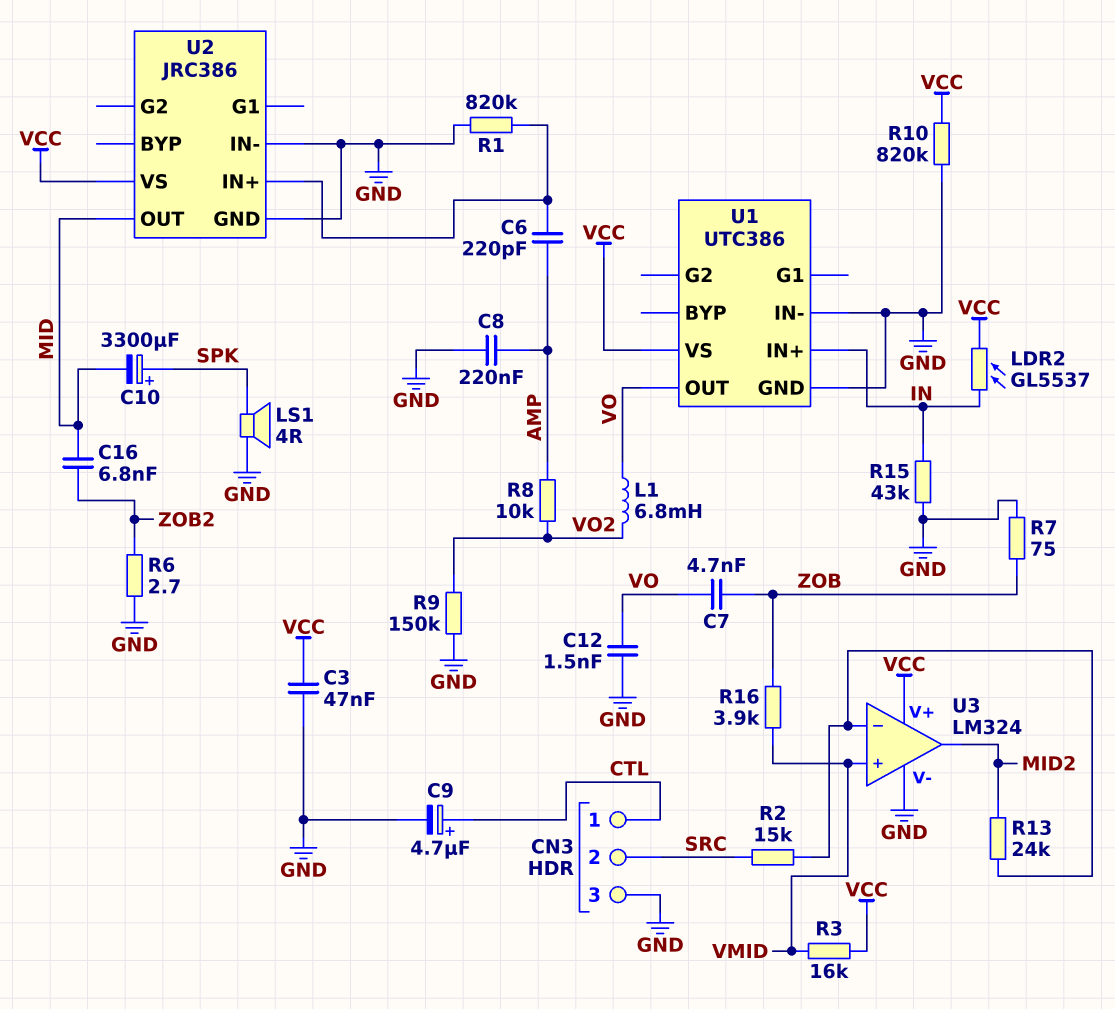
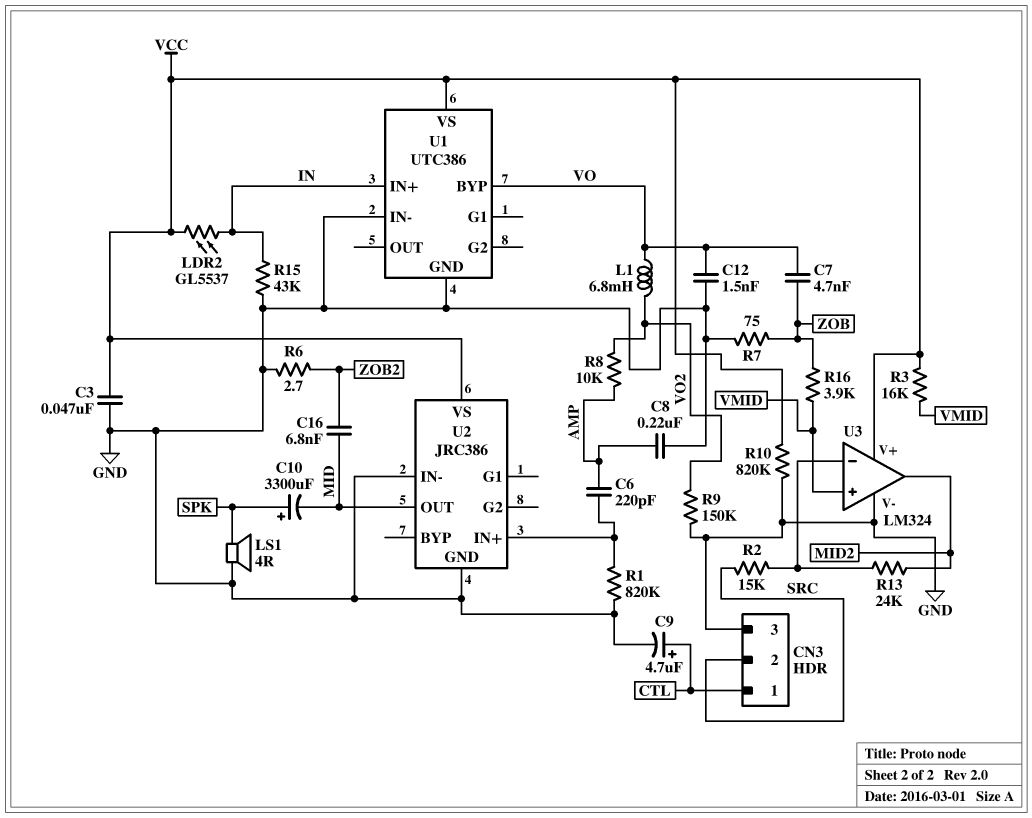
U1 pin BYP: none -> VO
U1 pin OUT: VO -> none

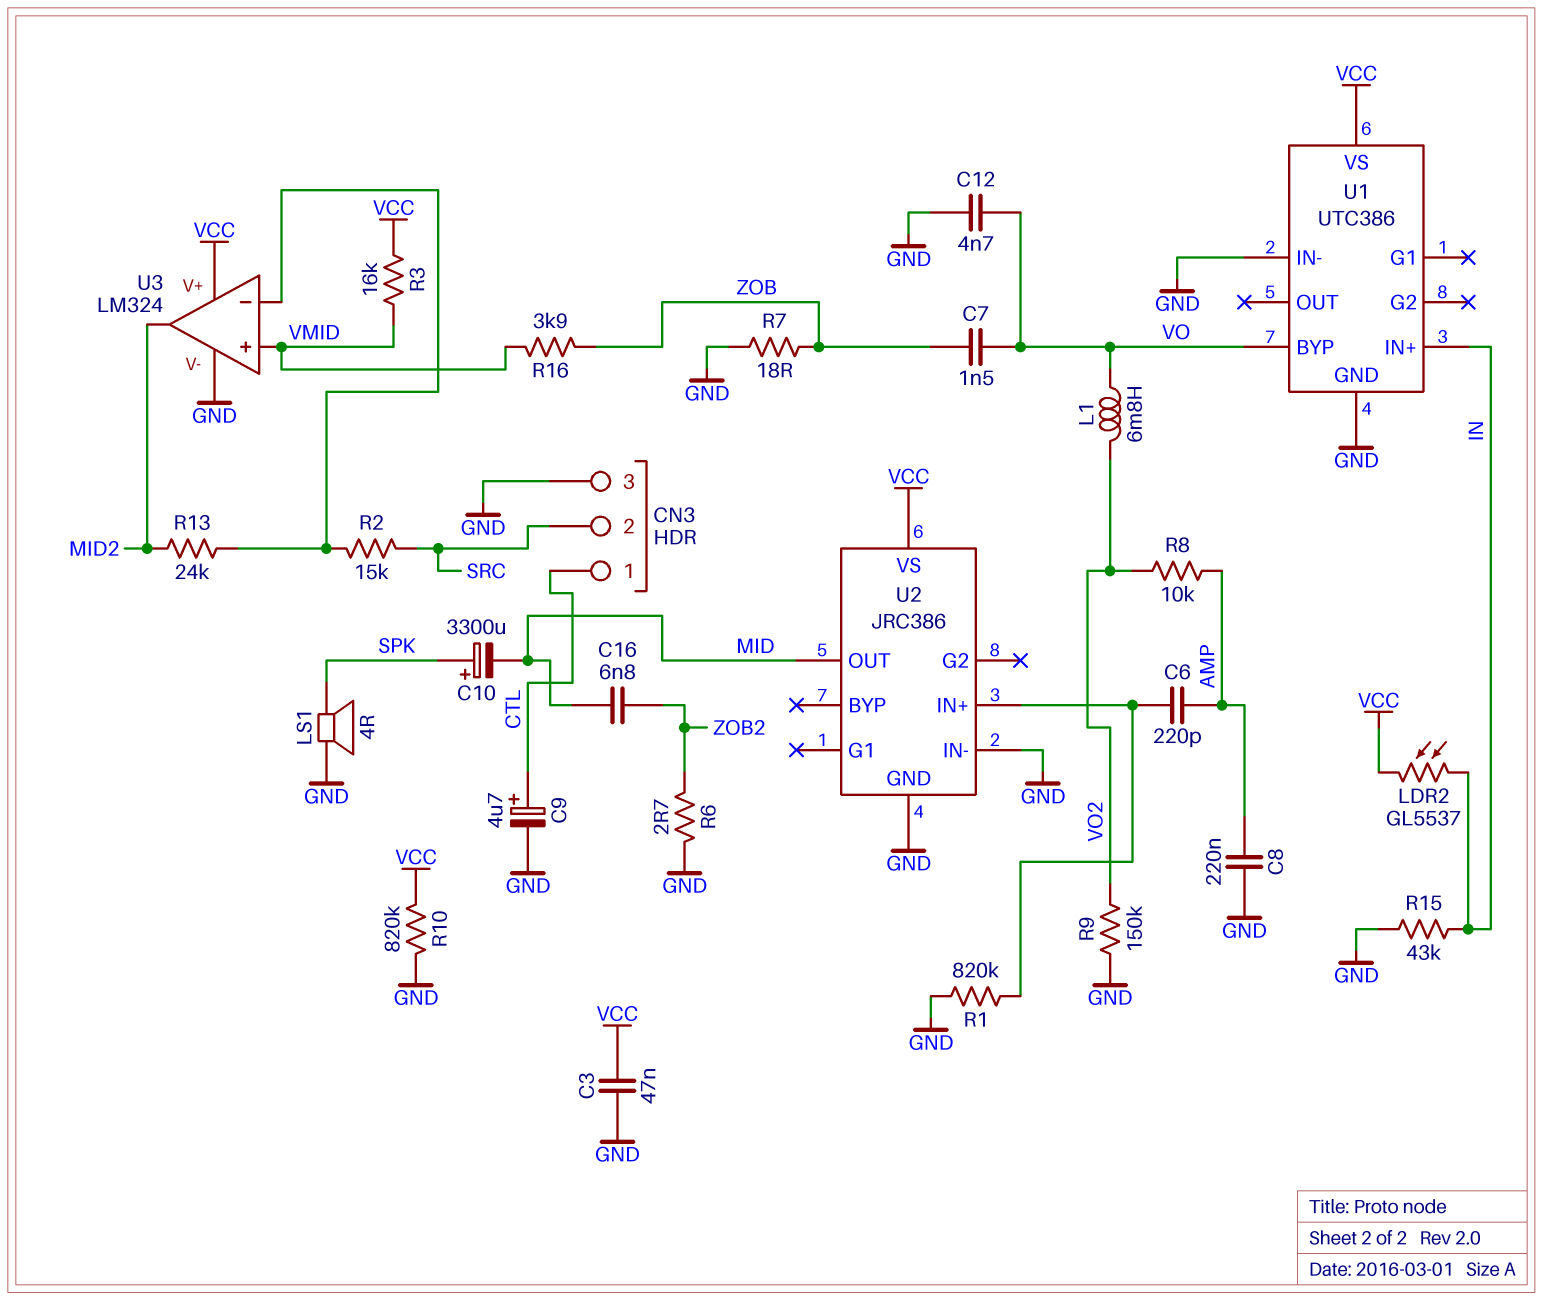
C7: 4.7nF (VO, ZOB) -> 1.5nF (VO, ZOB)
C12: 1.5nF (GND, VO) -> 4.7nF (GND, VO)
R7: 75 (GND, ZOB) -> 18 (GND, ZOB)

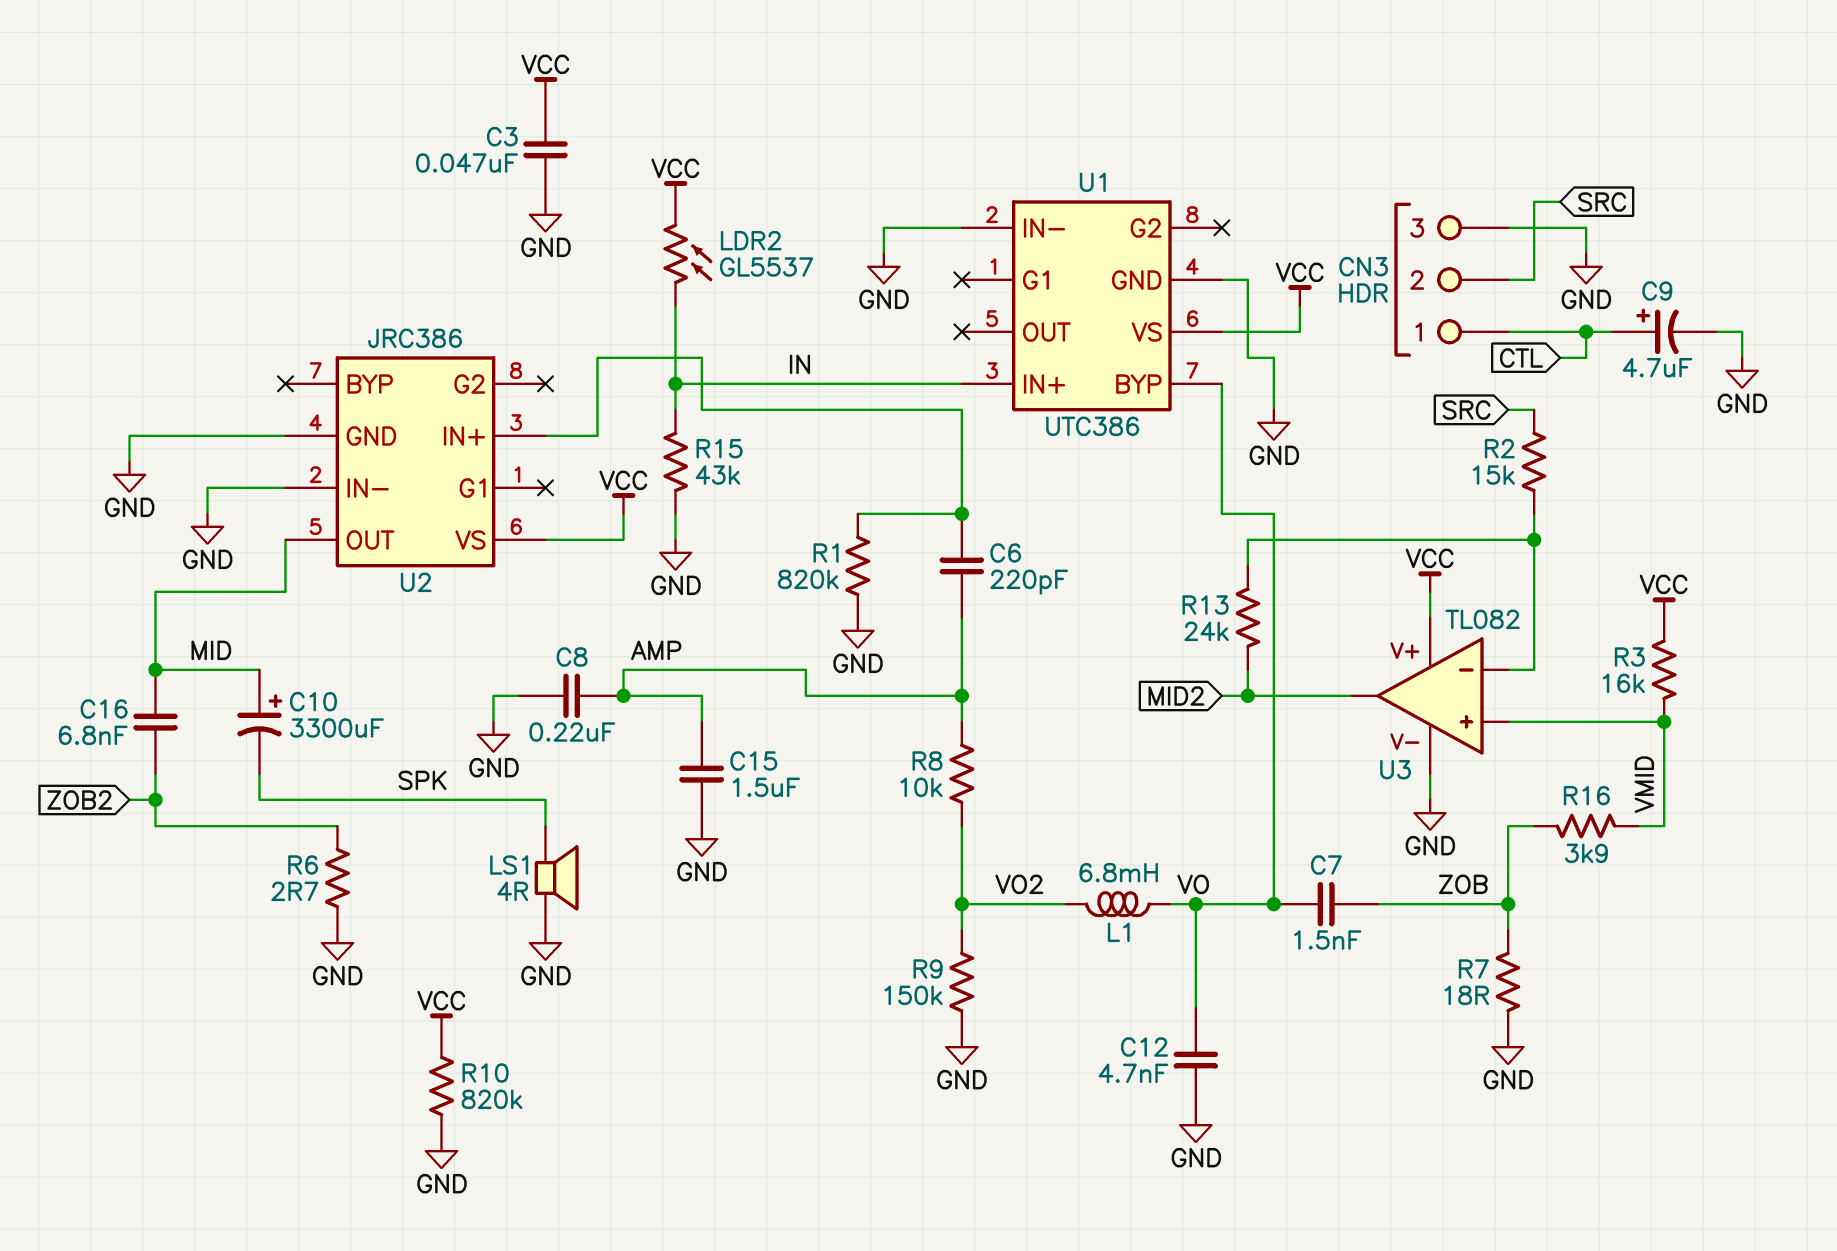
C10: 3300uF (plus SPK, minus MID) -> 3300uF (plus MID, minus SPK)
C15: none -> 1.5uF (AMP, GND)
U3: LM324 -> TL082

